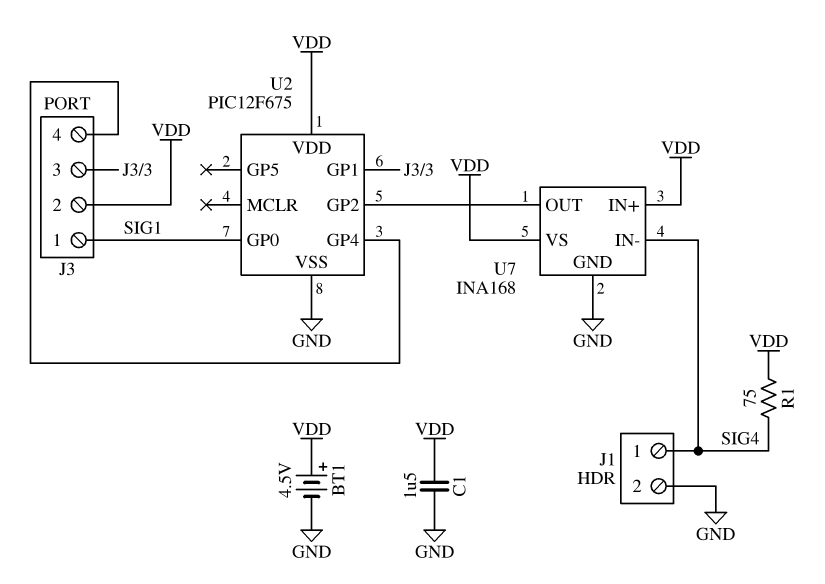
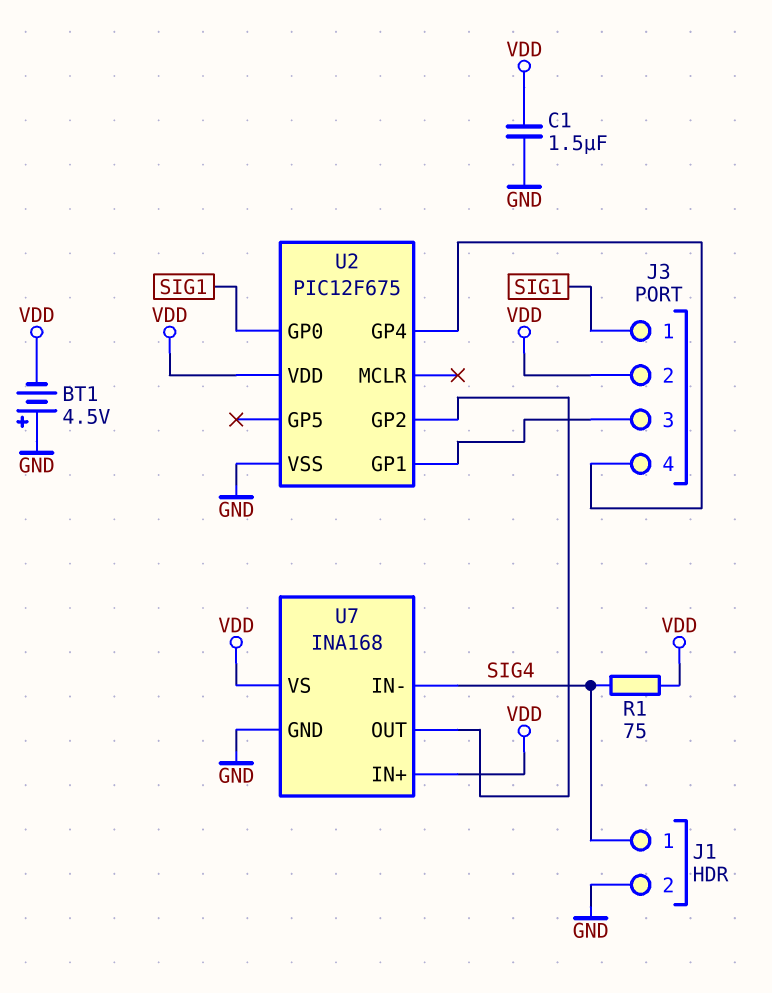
BT1: 4.5V (plus VDD, minus GND) -> 4.5V (plus GND, minus VDD)

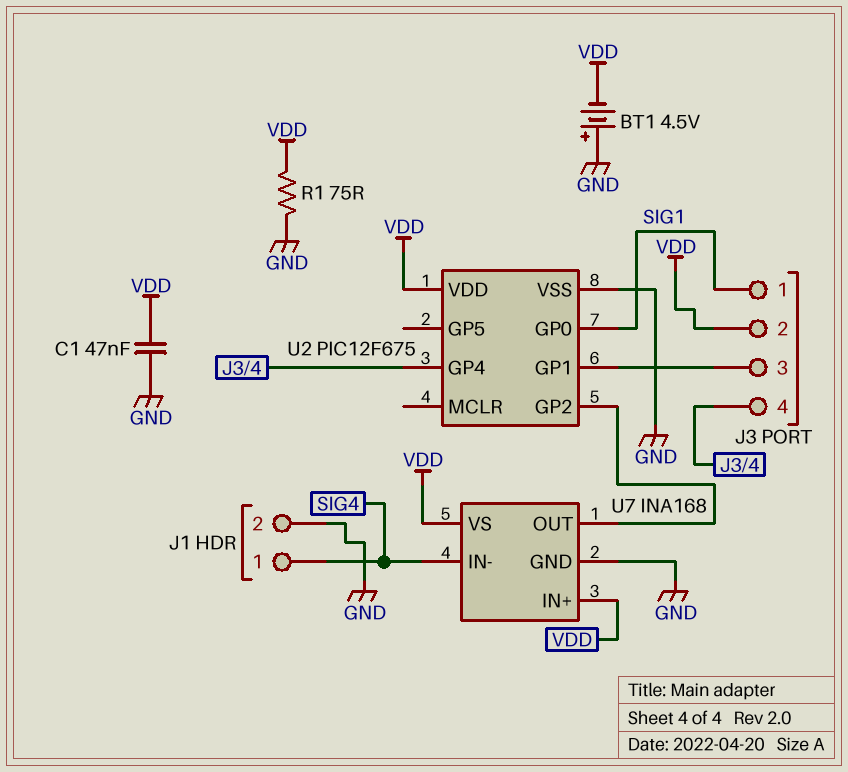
C1: 1.5uF (GND, VDD) -> 47nF (GND, VDD)
R1: 75 (SIG4, VDD) -> 75 (GND, VDD)

